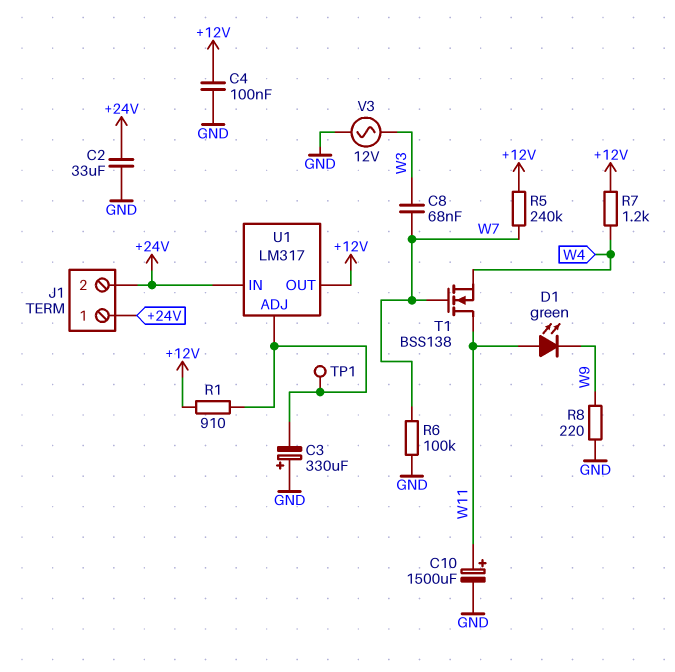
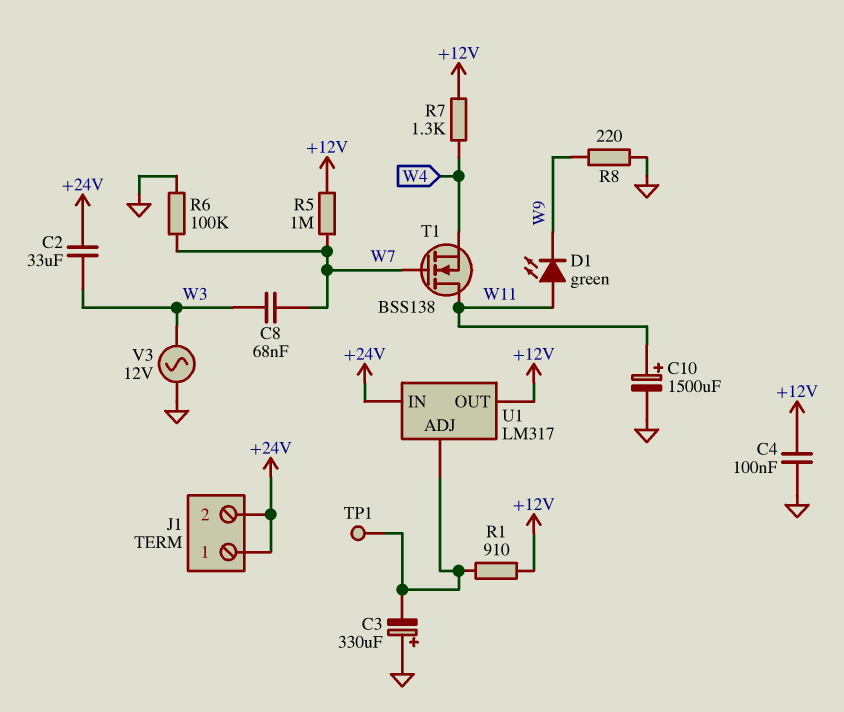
C2: 33uF (+24V, GND) -> 33uF (+24V, W3)
R5: 240k (+12V, W7) -> 1M (+12V, W7)
R7: 1.2k (+12V, W4) -> 1.3k (+12V, W4)

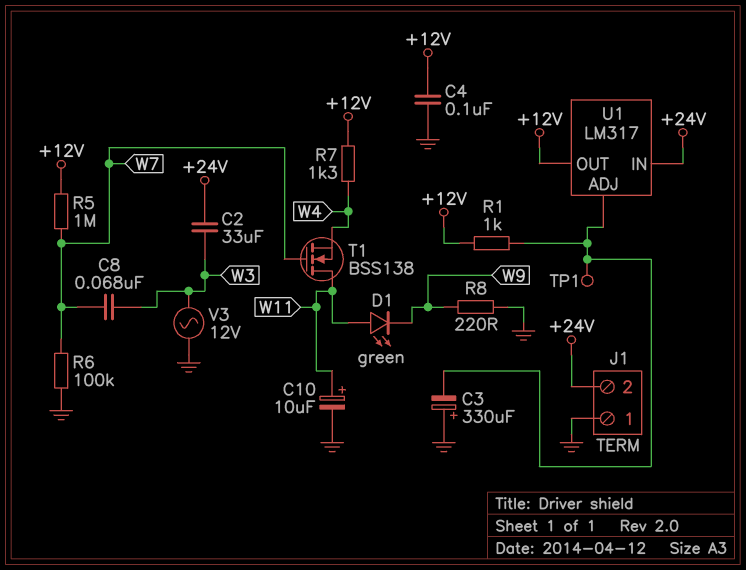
C10: 1500uF (plus W11, minus GND) -> 10uF (plus W11, minus GND)
J1 pin 1: +24V -> GND
R1: 910 (+12V, U1/ADJ) -> 1k (+12V, U1/ADJ)

